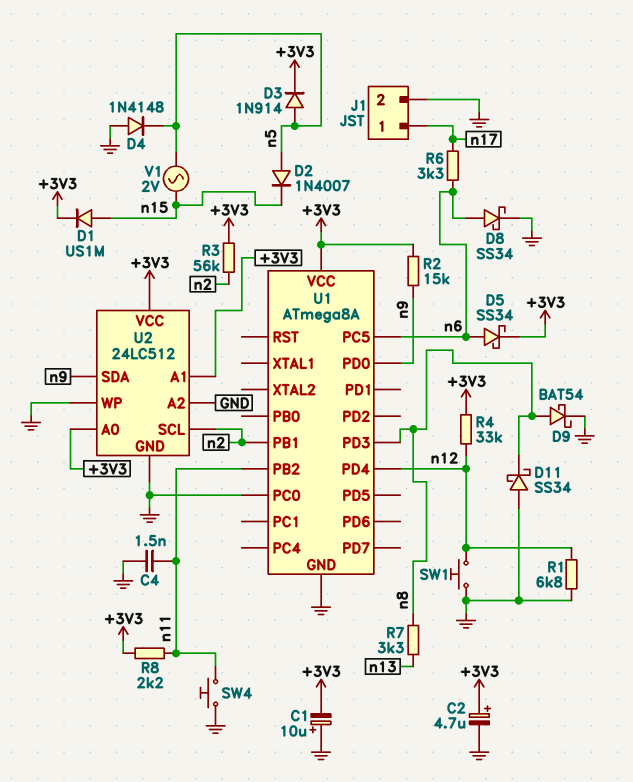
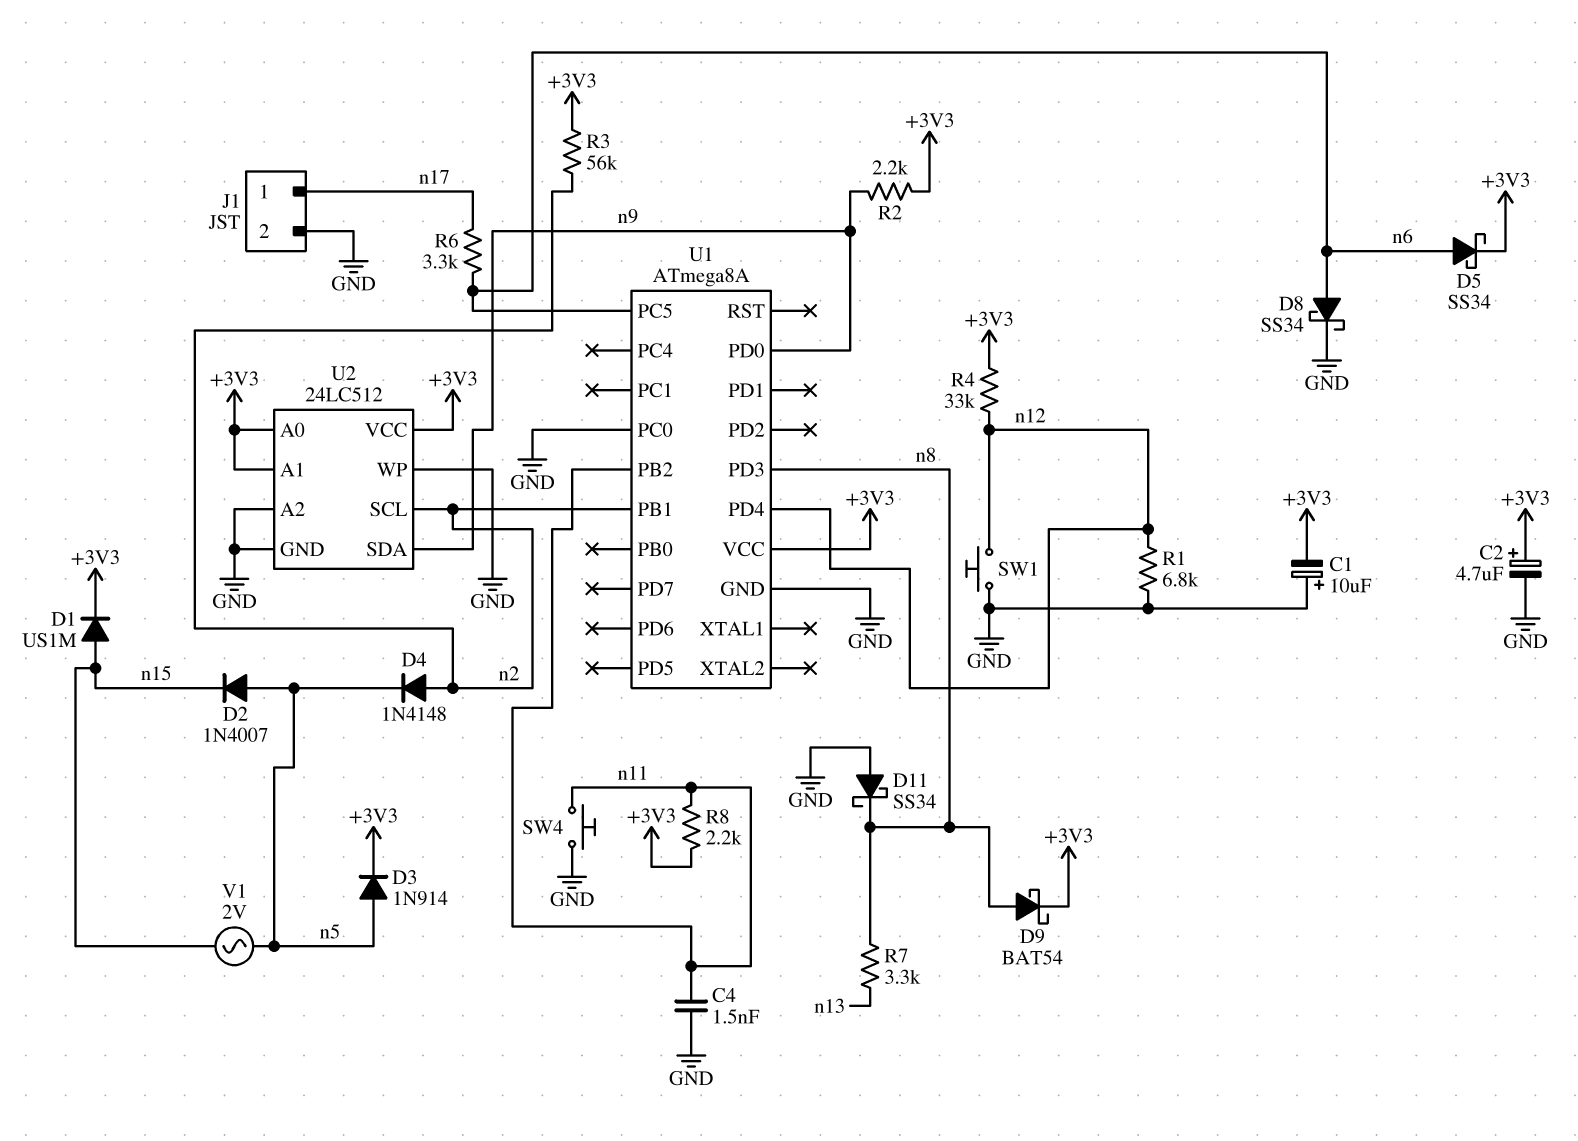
D4: diode 1N4148 (A GND, K n5) -> diode 1N4148 (A n2, K n5)
D9: schottky BAT54 (A n8, K GND) -> schottky BAT54 (A n8, K +3V3)
R2: 15k (+3V3, n9) -> 2.2k (+3V3, n9)

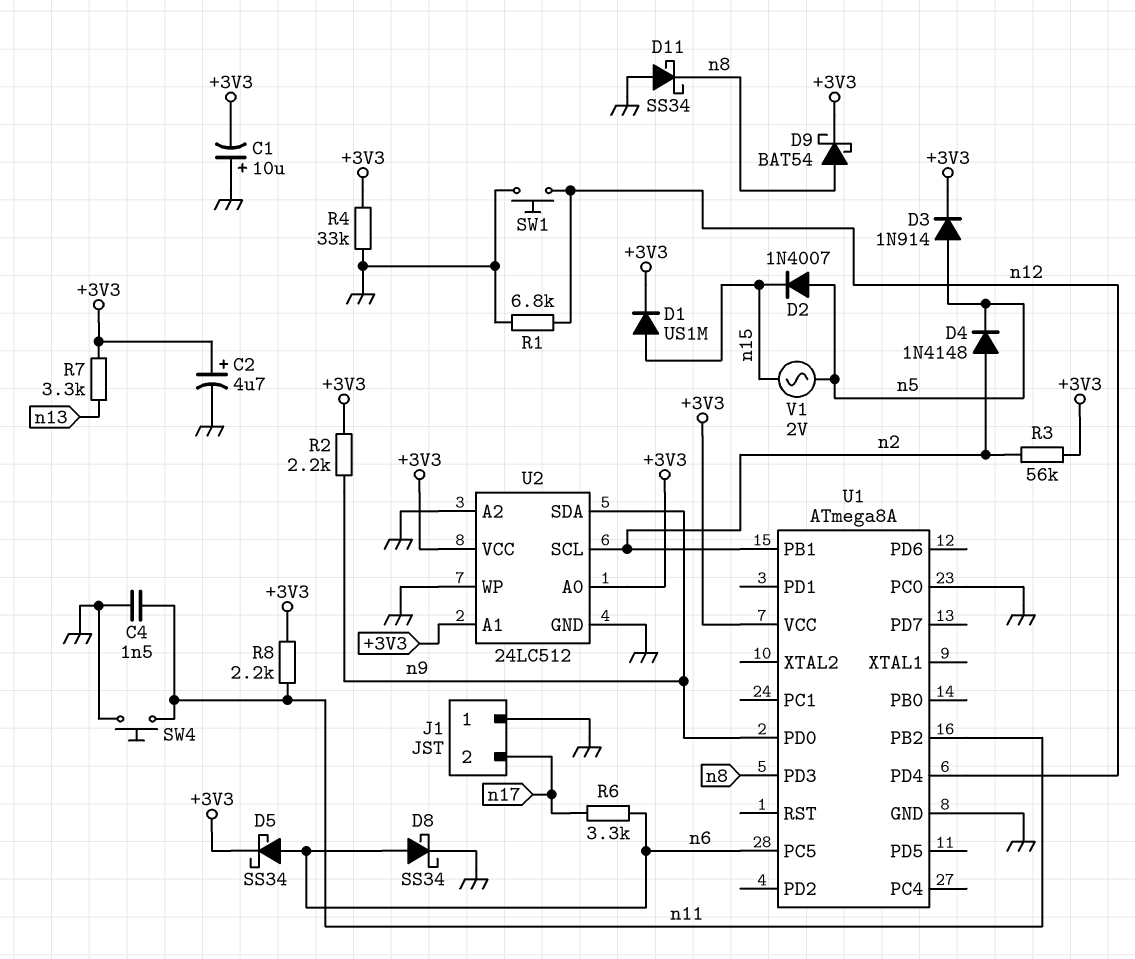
J1 pin 1: n17 -> GND
J1 pin 2: GND -> n17
R4: 33k (+3V3, n12) -> 33k (+3V3, GND)
R7: 3.3k (n8, n13) -> 3.3k (+3V3, n13)

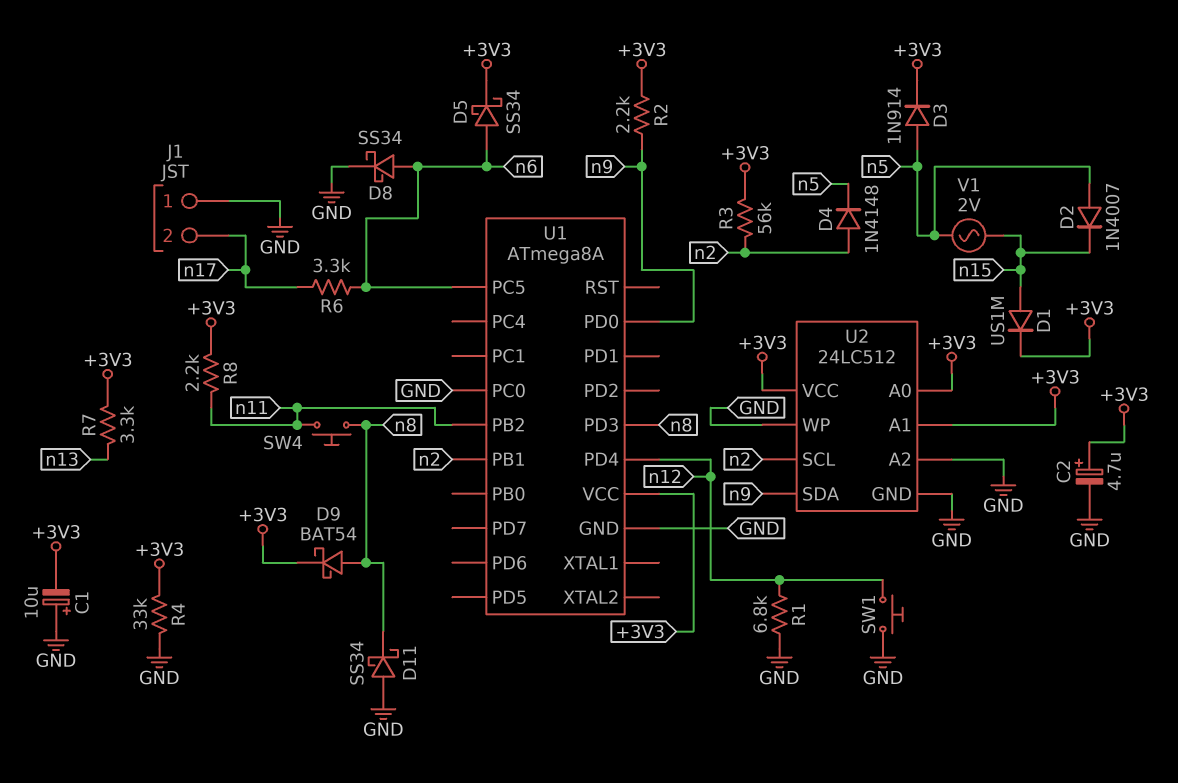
C4: 1.5nF (GND, n11) -> none
SW4: button (GND, n11) -> button (n8, n11)

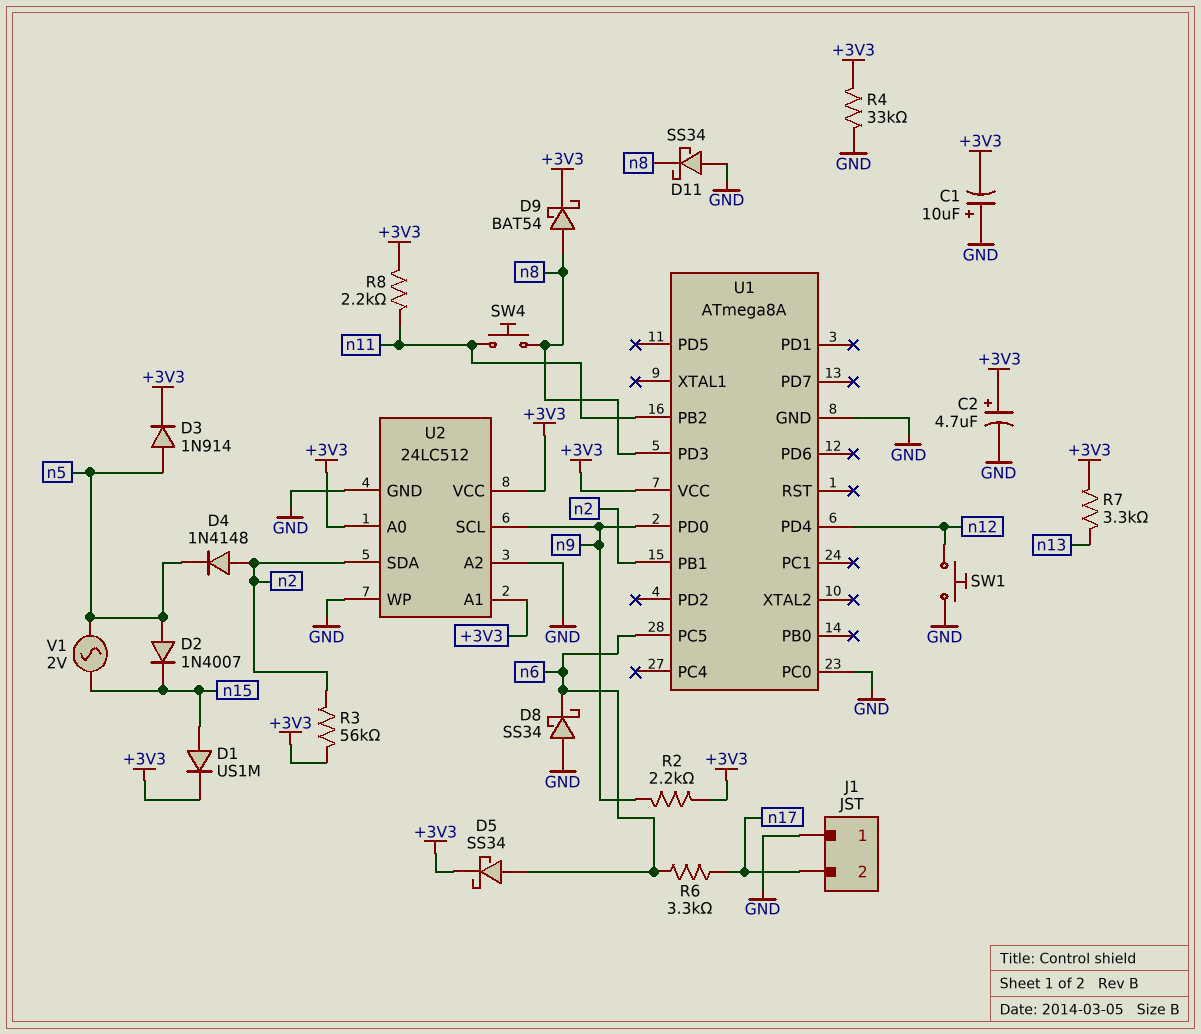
D8: schottky SS34 (A n6, K GND) -> schottky SS34 (A GND, K n6)
R1: 6.8k (GND, n12) -> none
U2 pin SCL: n2 -> n9
U2 pin SDA: n9 -> n2

